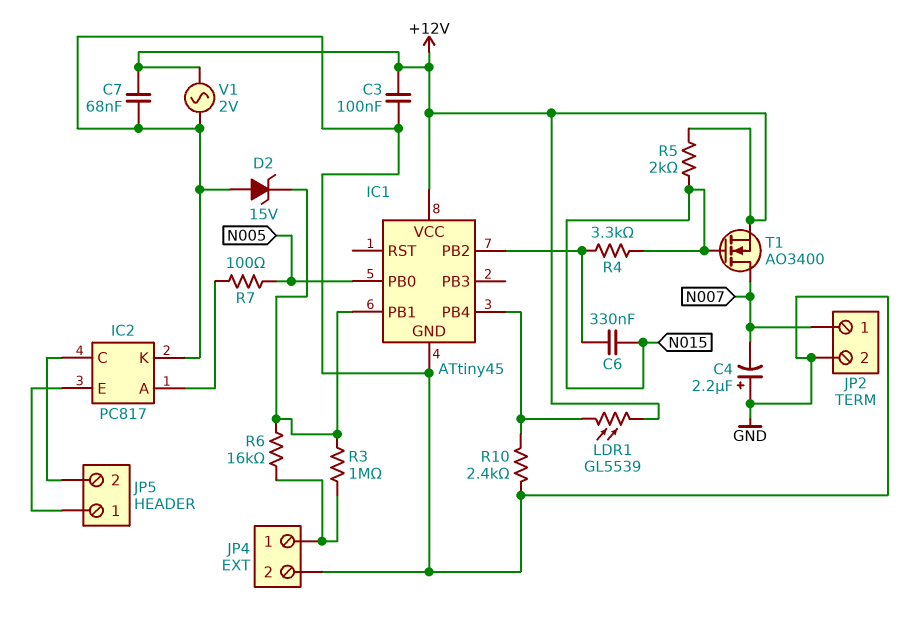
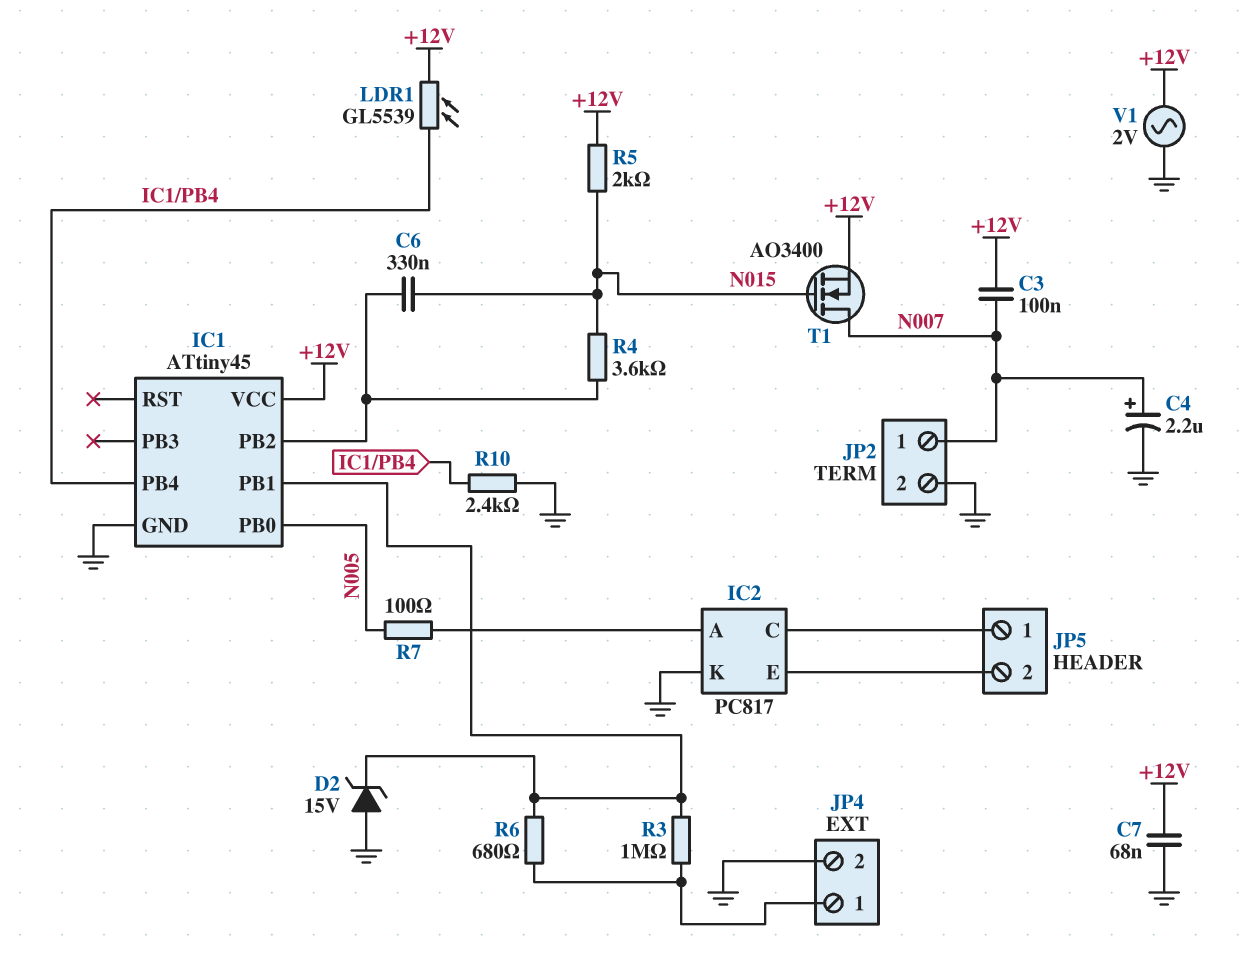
C3: 100nF (+12V, GND) -> 100nF (+12V, N007)
C4: 2.2uF (plus GND, minus N007) -> 2.2uF (plus N007, minus GND)
JP5 pin 1: IC2/E -> IC2/C
JP5 pin 2: IC2/C -> IC2/E
R4: 3.3k (IC1/PB2, N015) -> 3.6k (IC1/PB2, N015)
R6: 16k (IC1/PB1, JP4/1) -> 680 (IC1/PB1, JP4/1)

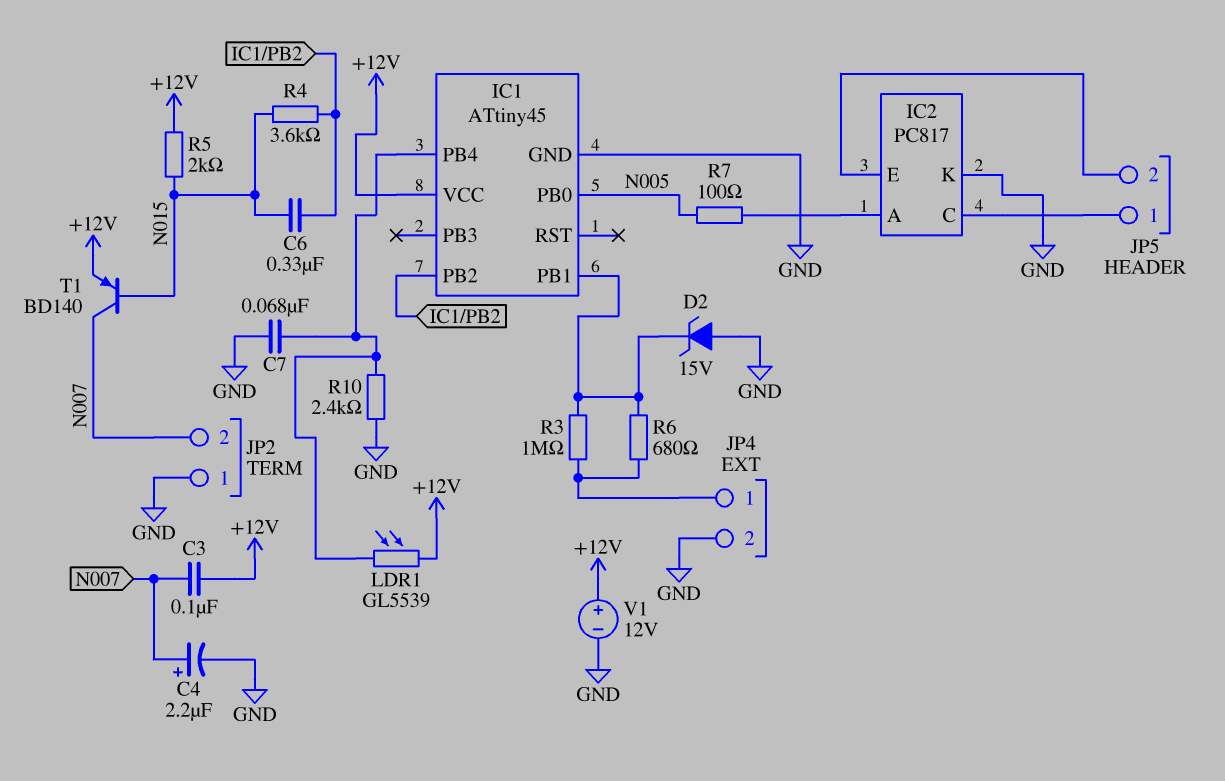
C7: 68nF (+12V, GND) -> 68nF (GND, IC1/PB4)
JP2 pin 1: N007 -> GND
JP2 pin 2: GND -> N007
T1: NMOS AO3400 (G N015, D N007, S +12V) -> PNP BD140 (B N015, C N007, E +12V)
V1: AC 2V (+12V, GND) -> 12V (plus +12V, minus GND)

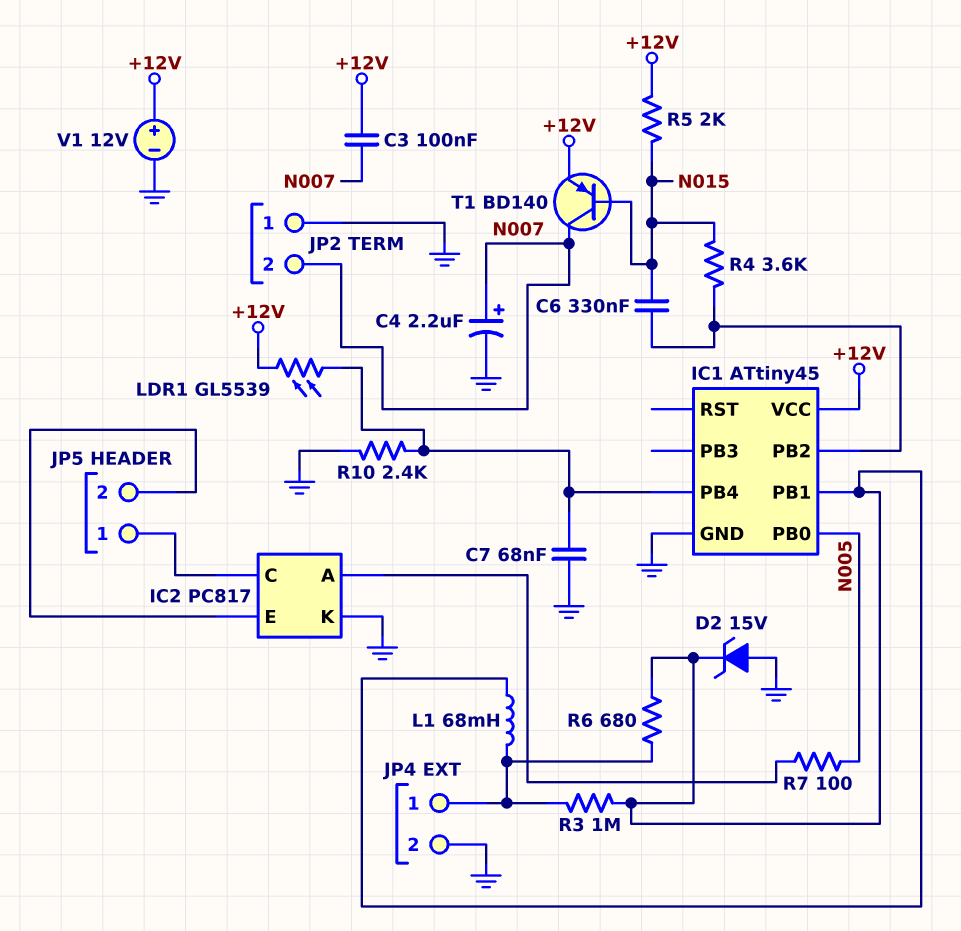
L1: none -> 68mH (IC1/PB1, JP4/1)

